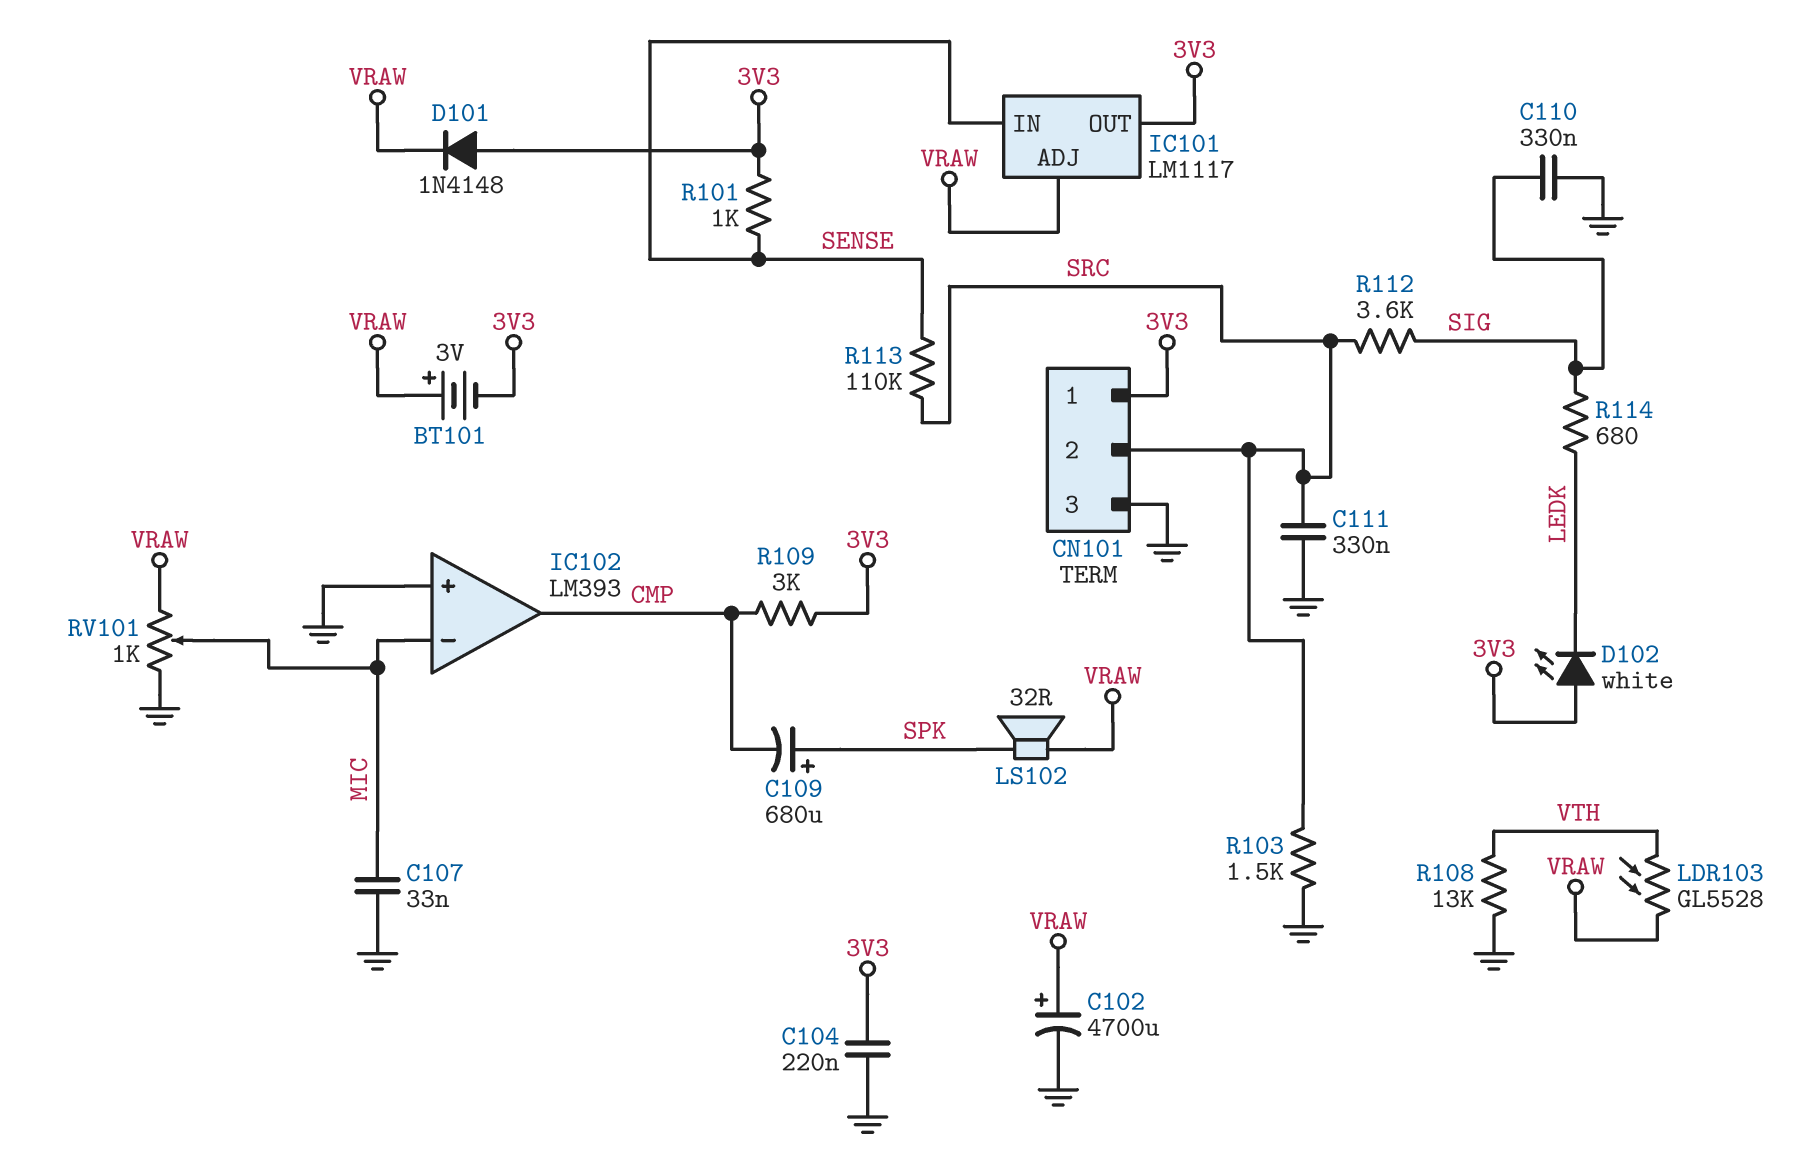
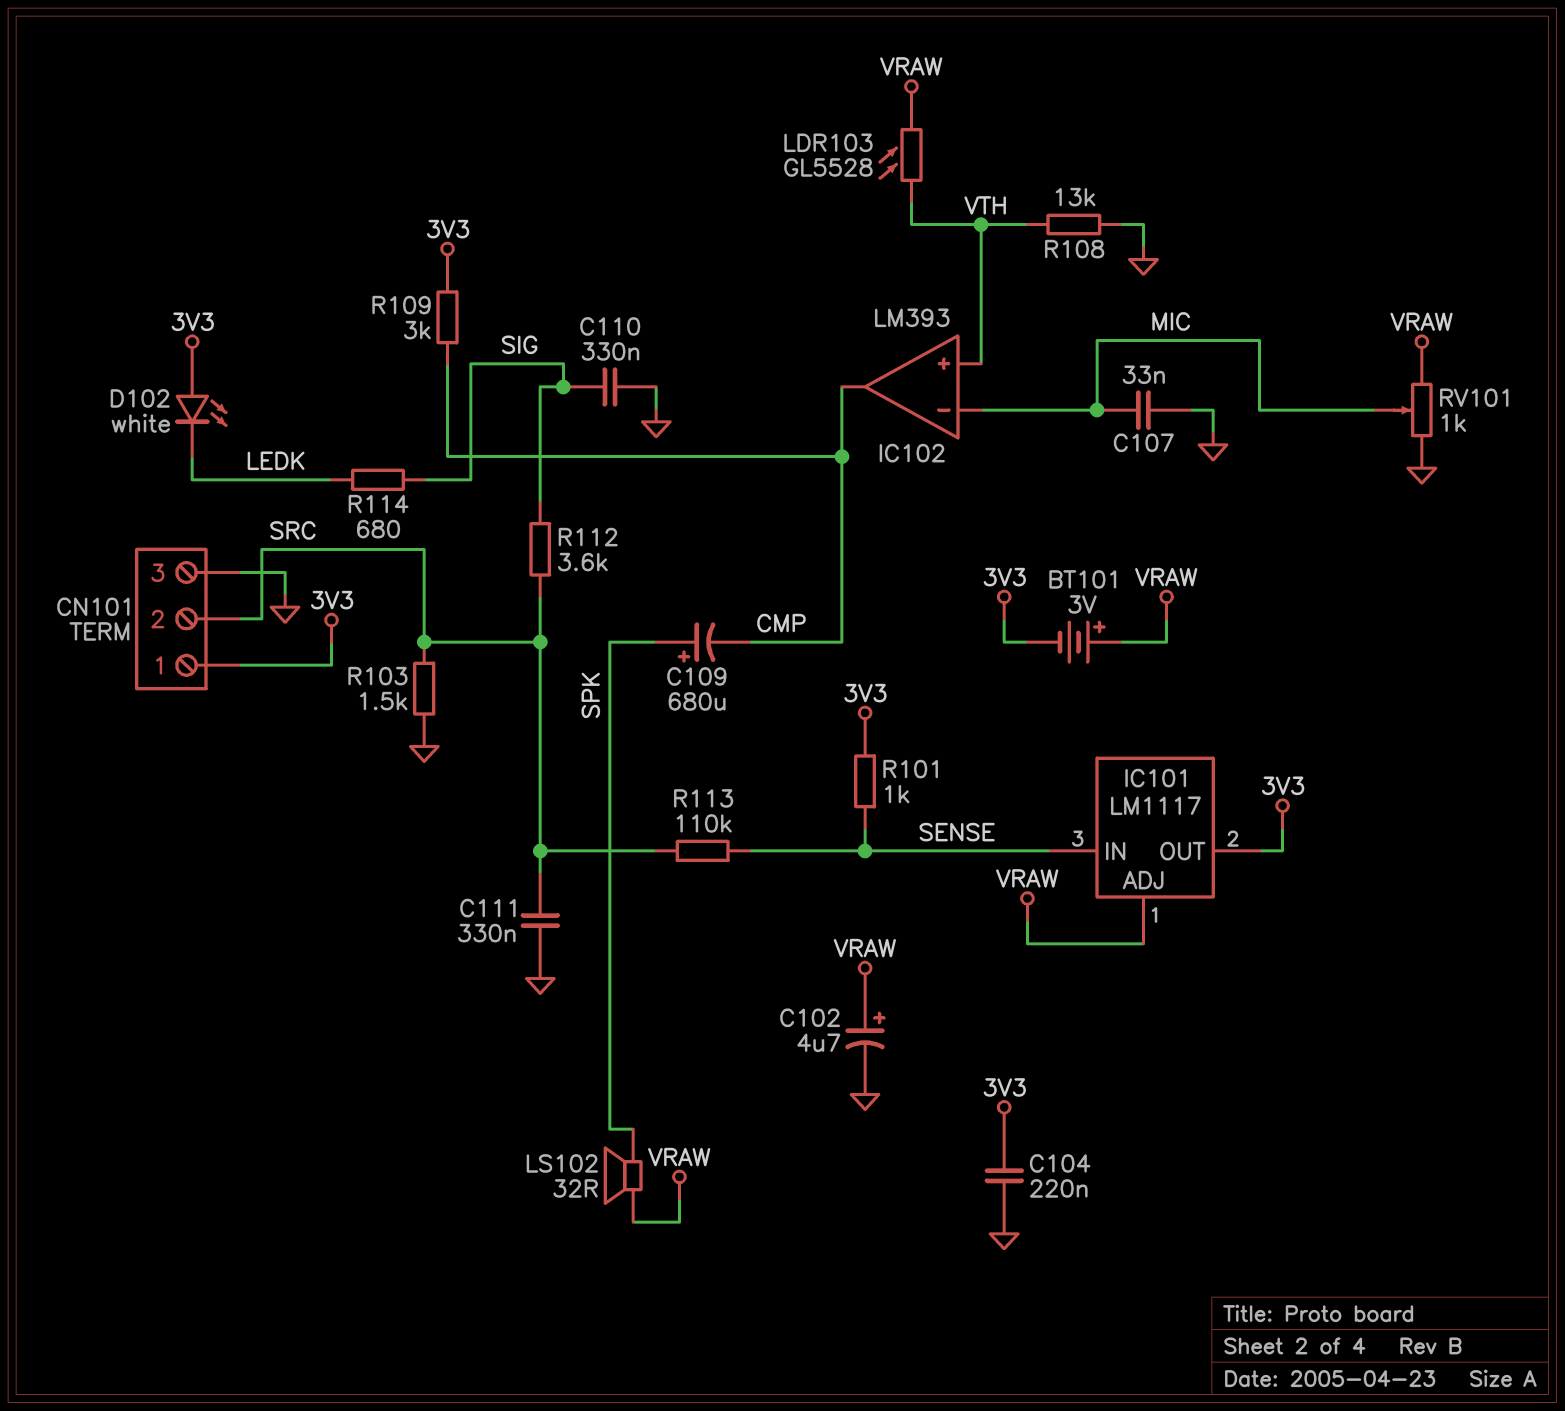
C102: 4700uF (plus VRAW, minus GND) -> 4.7uF (plus VRAW, minus GND)
D101: diode 1N4148 (A 3V3, K VRAW) -> none
IC102 pin in+: GND -> VTH

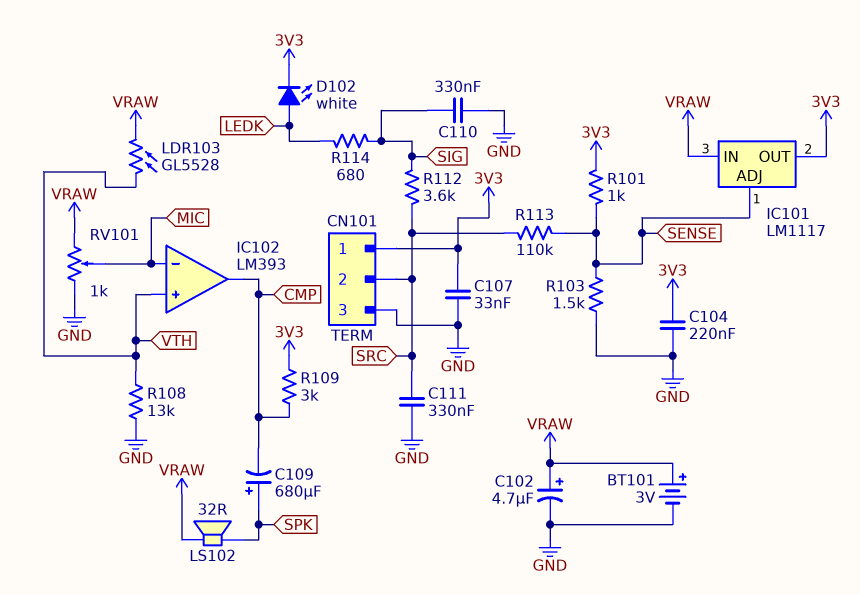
BT101: 3V (plus VRAW, minus 3V3) -> 3V (plus VRAW, minus GND)
C107: 33nF (GND, MIC) -> 33nF (3V3, GND)
D102: LED white (A 3V3, K LEDK) -> LED white (A LEDK, K 3V3)
IC101 pin ADJ: VRAW -> SENSE
IC101 pin IN: SENSE -> VRAW
R103: 1.5k (GND, SRC) -> 1.5k (GND, SENSE)

